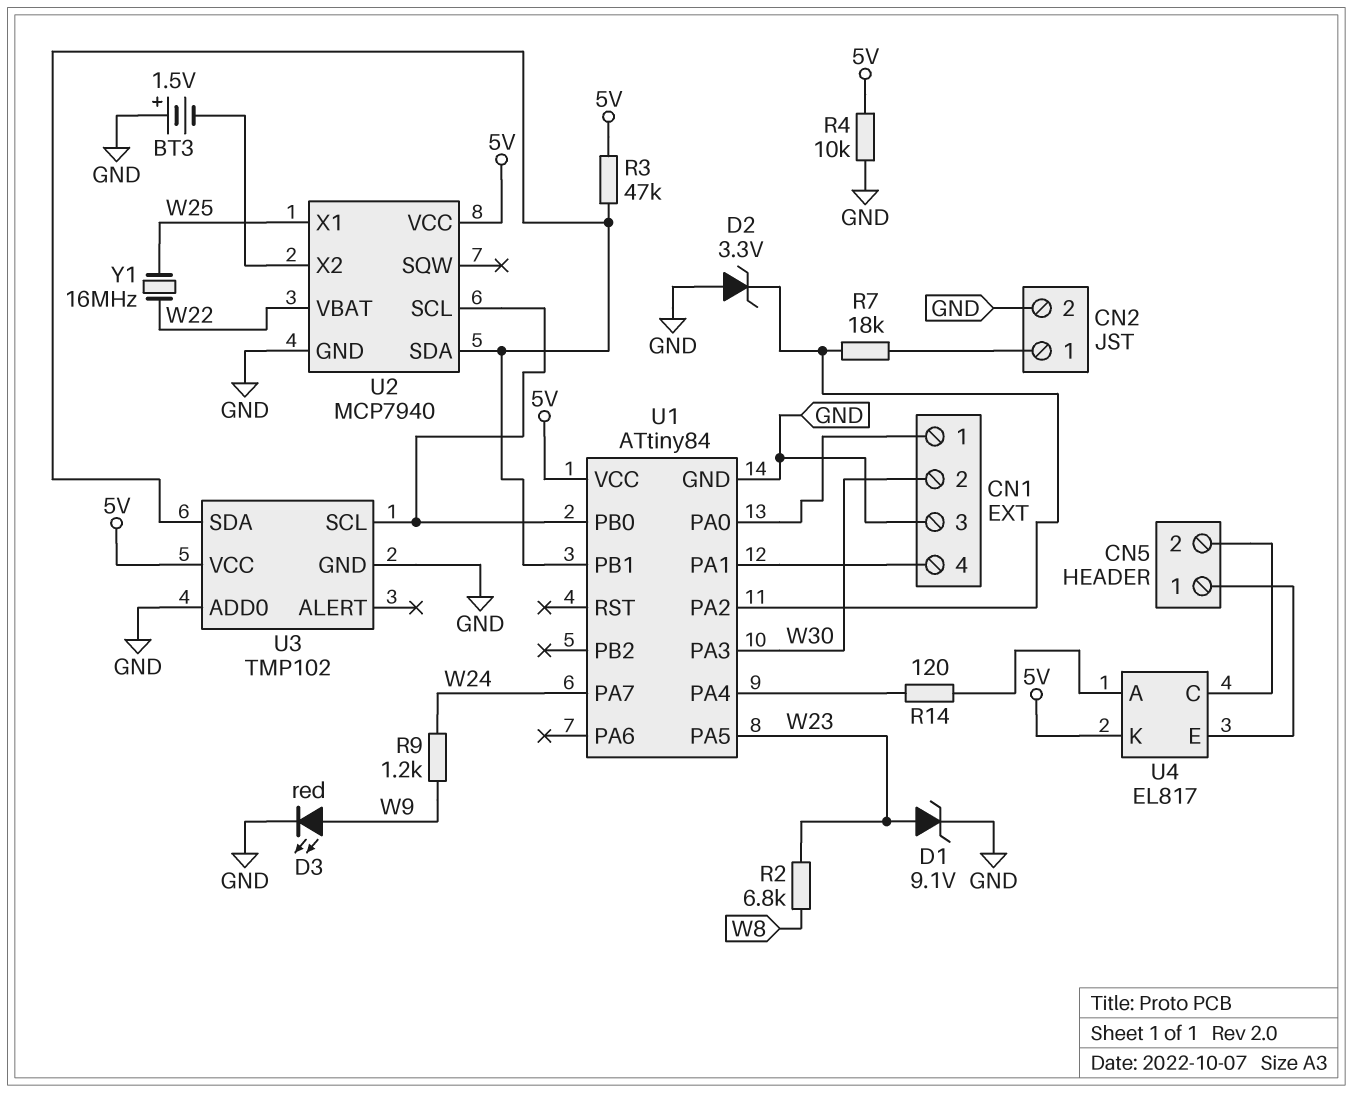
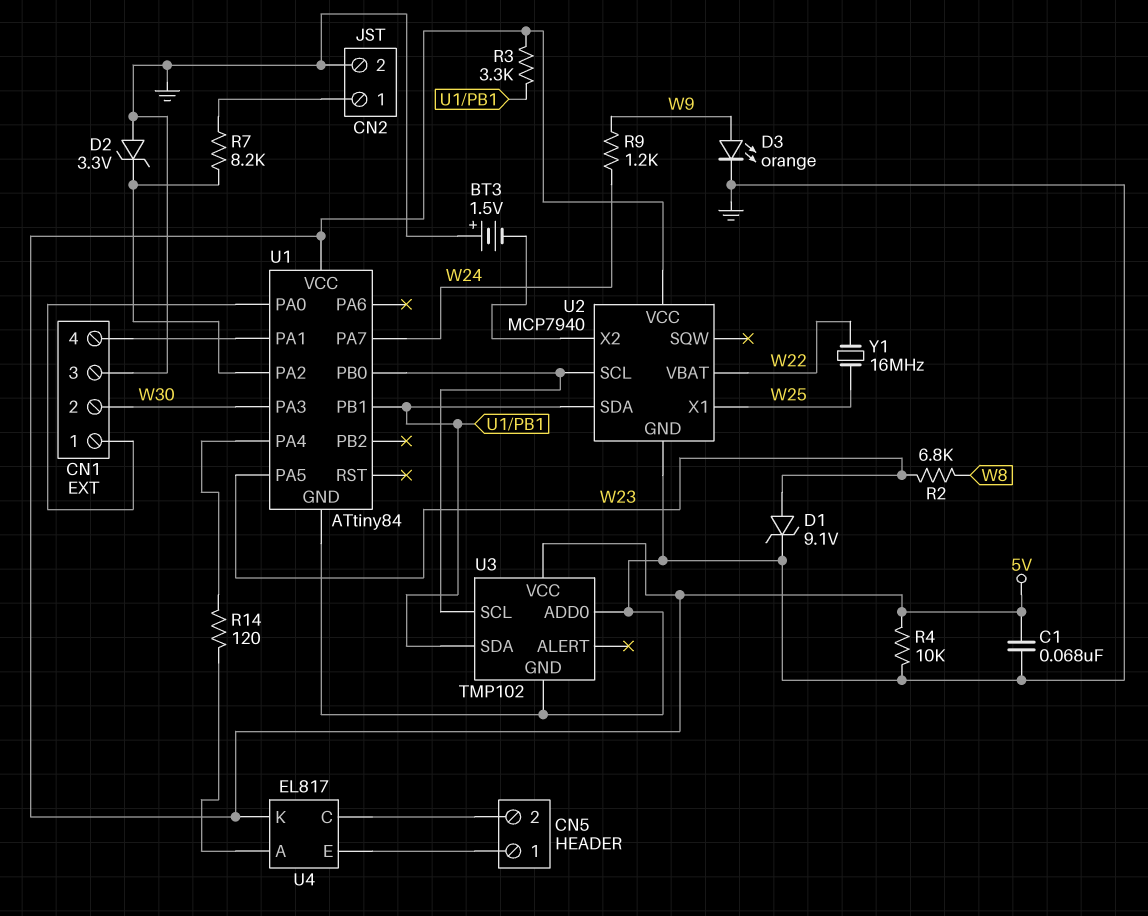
C1: none -> 68nF (5V, GND)
D3: LED red (A W9, K GND) -> LED orange (A W9, K GND)
R3: 47k (5V, U1/PB1) -> 3.3k (5V, U1/PB1)
R7: 18k (CN2/1, U1/PA2) -> 8.2k (CN2/1, U1/PA2)

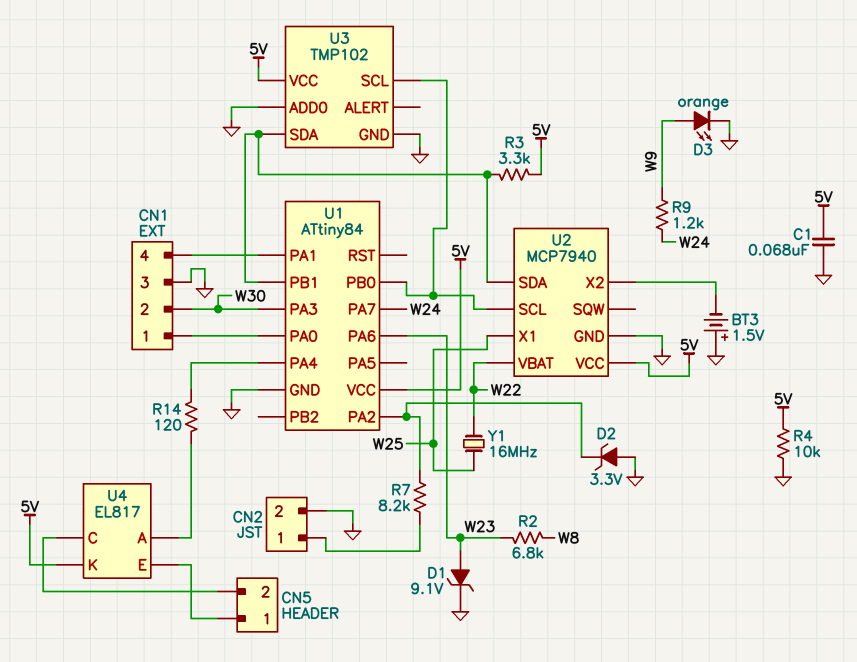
U1 pin PA5: W23 -> none
U1 pin PA6: none -> W23

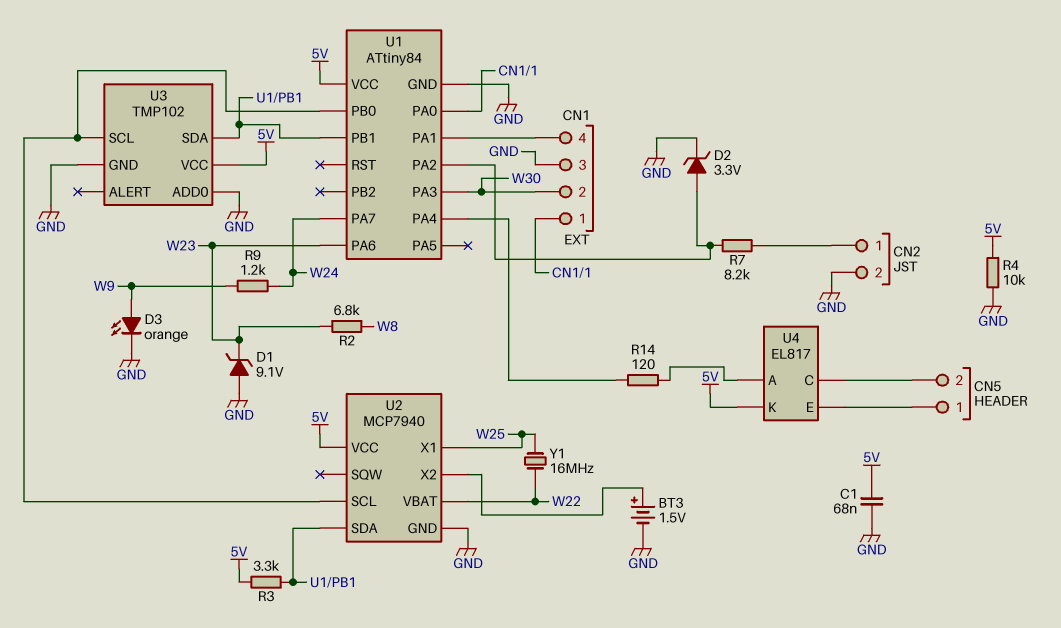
BT3: 1.5V (plus GND, minus U2/X2) -> 1.5V (plus U2/X2, minus GND)
D1: zener 9.1V (A W23, K GND) -> zener 9.1V (A GND, K W23)
D2: zener 3.3V (A GND, K U1/PA2) -> zener 3.3V (A U1/PA2, K GND)

